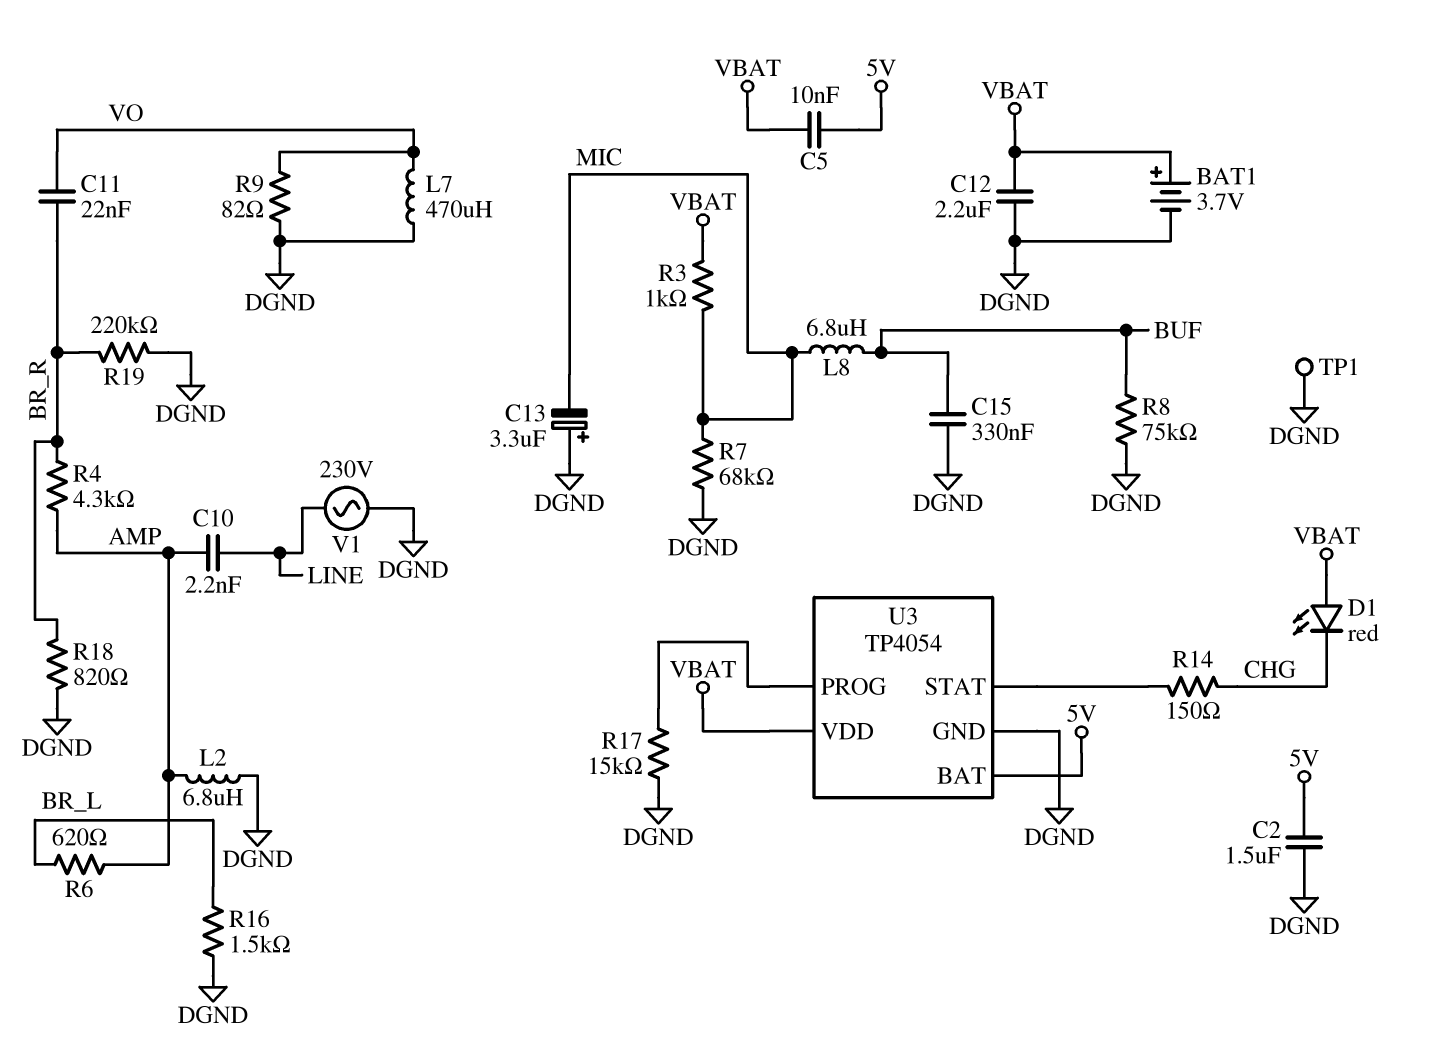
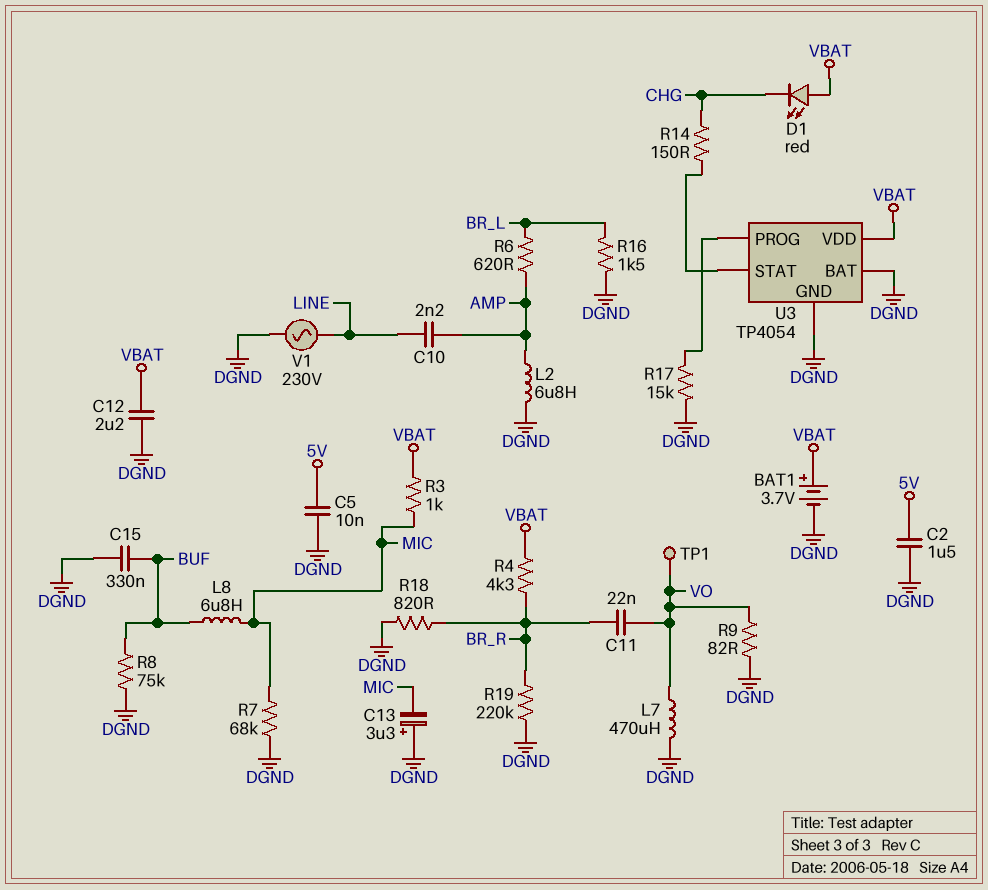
C5: 10nF (5V, VBAT) -> 10nF (5V, DGND)
R4: 4.3k (AMP, BR_R) -> 4.3k (BR_R, VBAT)
TP1: test point (DGND) -> test point (VO)
U3 pin BAT: 5V -> DGND

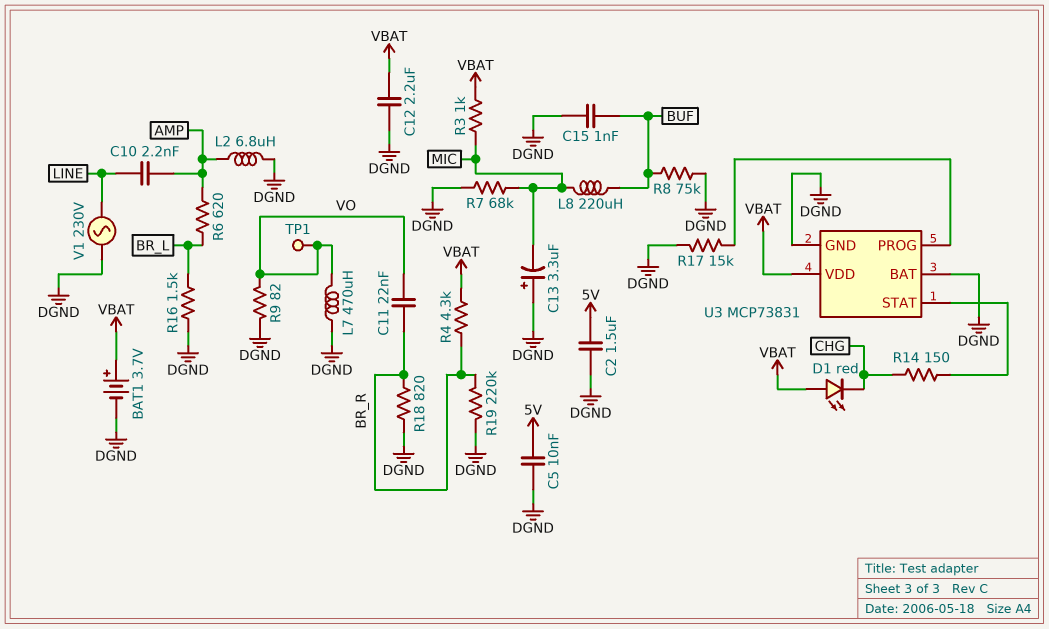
C15: 330nF (BUF, DGND) -> 1nF (BUF, DGND)
L8: 6.8uH (BUF, MIC) -> 220uH (BUF, MIC)
U3: TP4054 -> MCP73831

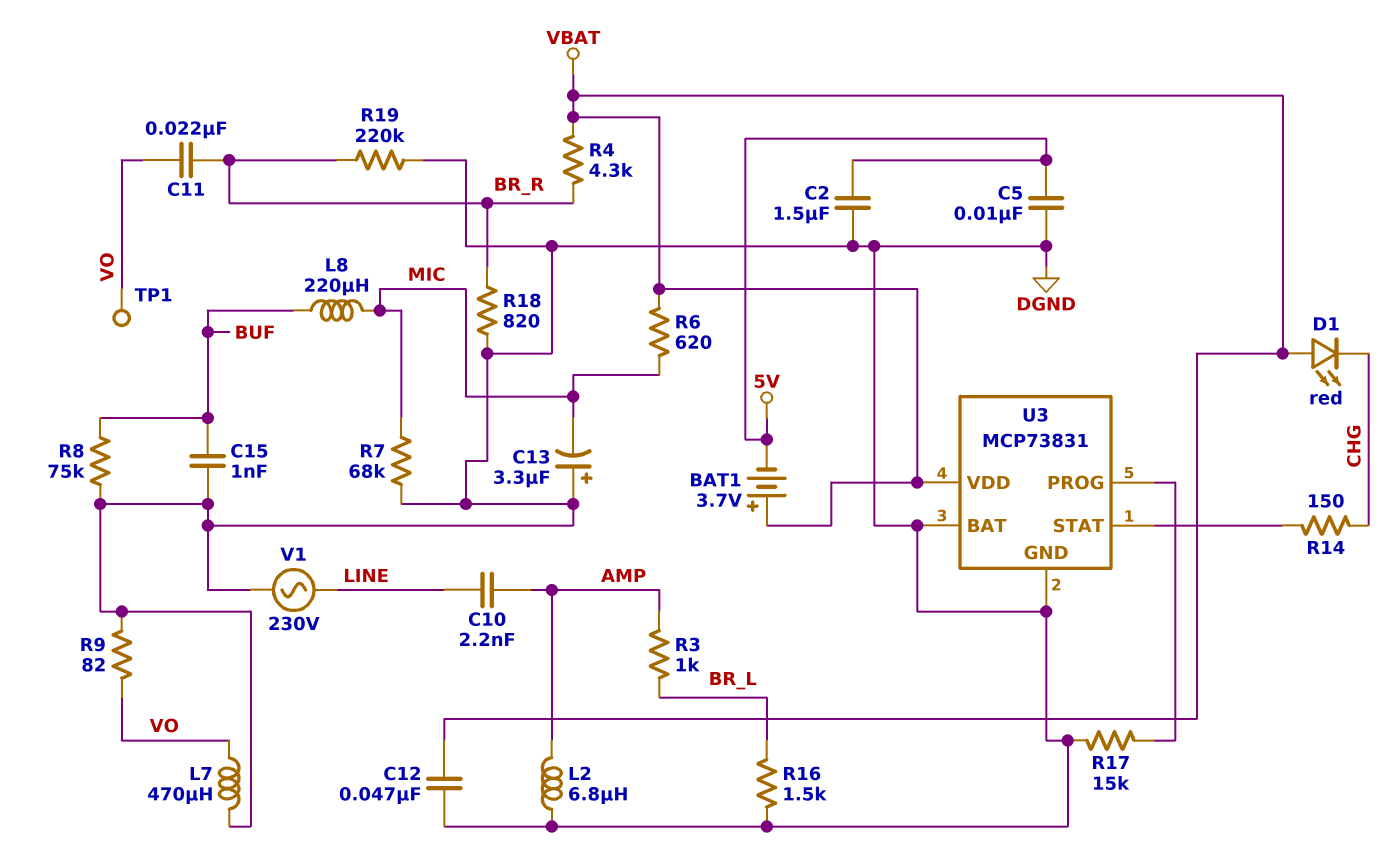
BAT1: 3.7V (plus VBAT, minus DGND) -> 3.7V (plus VBAT, minus 5V)
C12: 2.2uF (DGND, VBAT) -> 47nF (DGND, VBAT)
R3: 1k (MIC, VBAT) -> 1k (AMP, BR_L)
R6: 620 (AMP, BR_L) -> 620 (MIC, VBAT)

